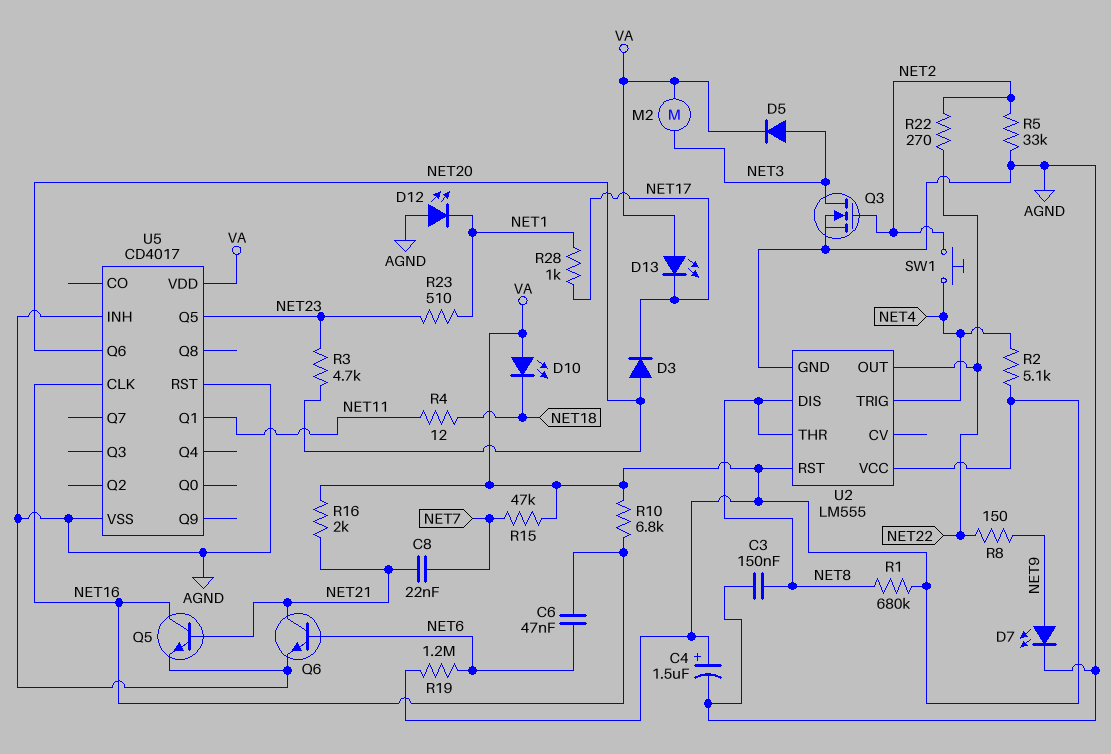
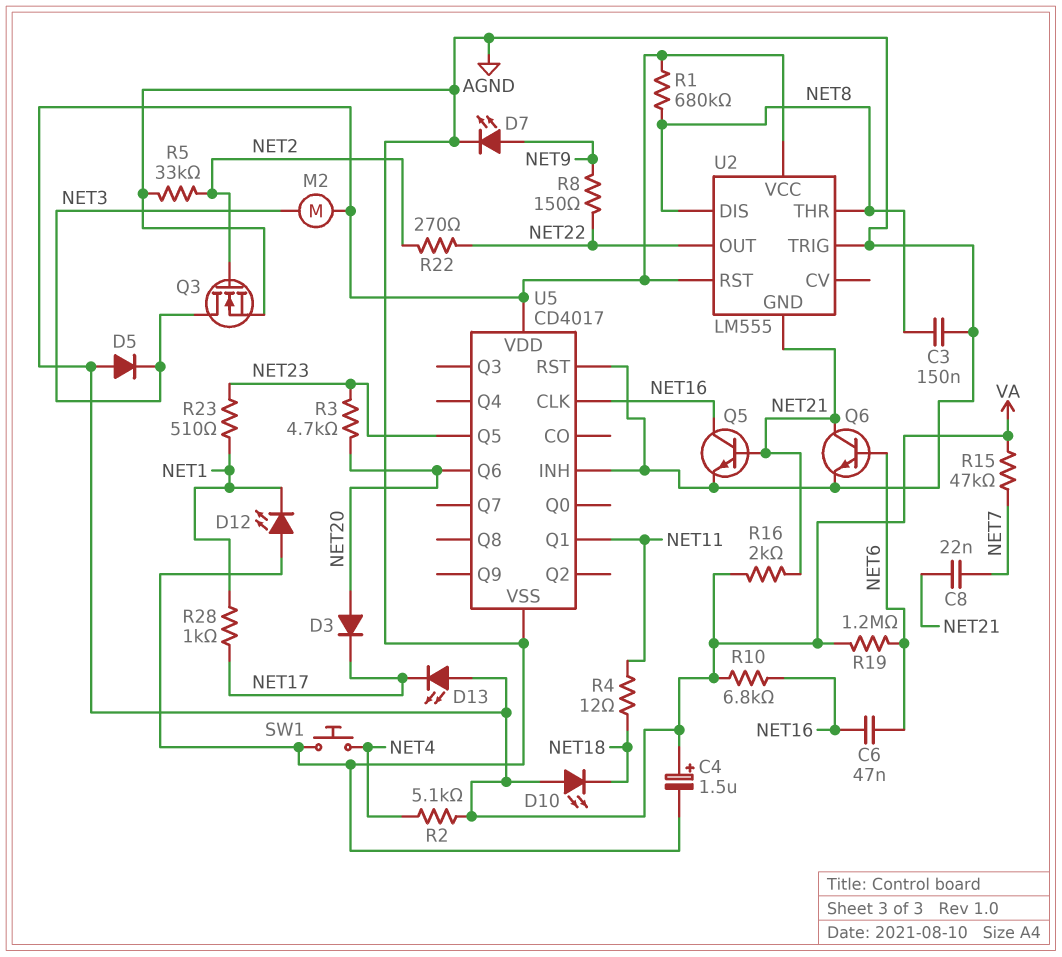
D5: diode (A NET3, K VA) -> diode (A VA, K NET3)
SW1: button (NET2, NET4) -> button (AGND, NET4)
U2 pin GND: AGND -> NET21
U2 pin TRIG: NET4 -> AGND

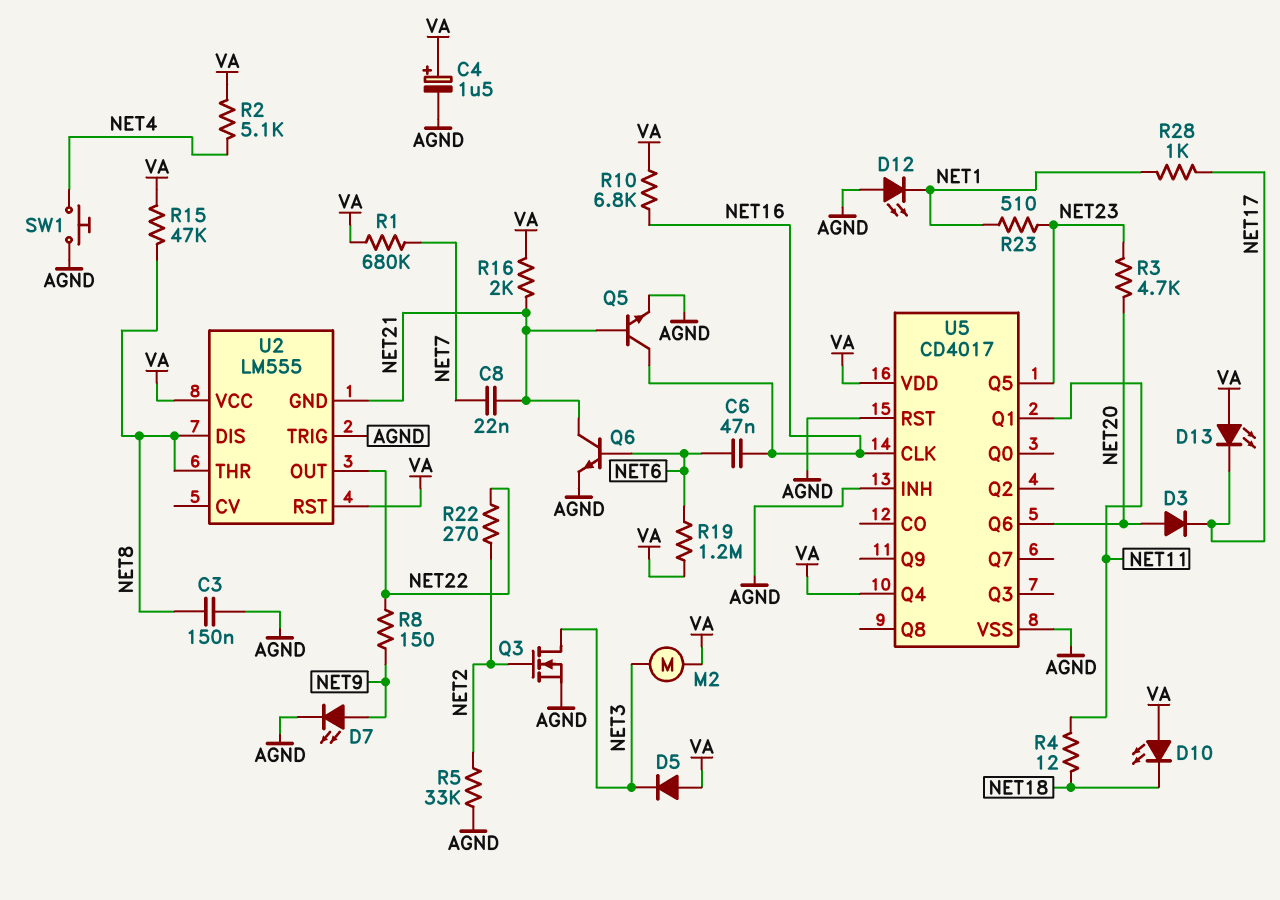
R1: 680k (NET8, VA) -> 680k (NET7, VA)
R15: 47k (NET7, VA) -> 47k (NET8, VA)
U5 pin Q4: none -> VA

